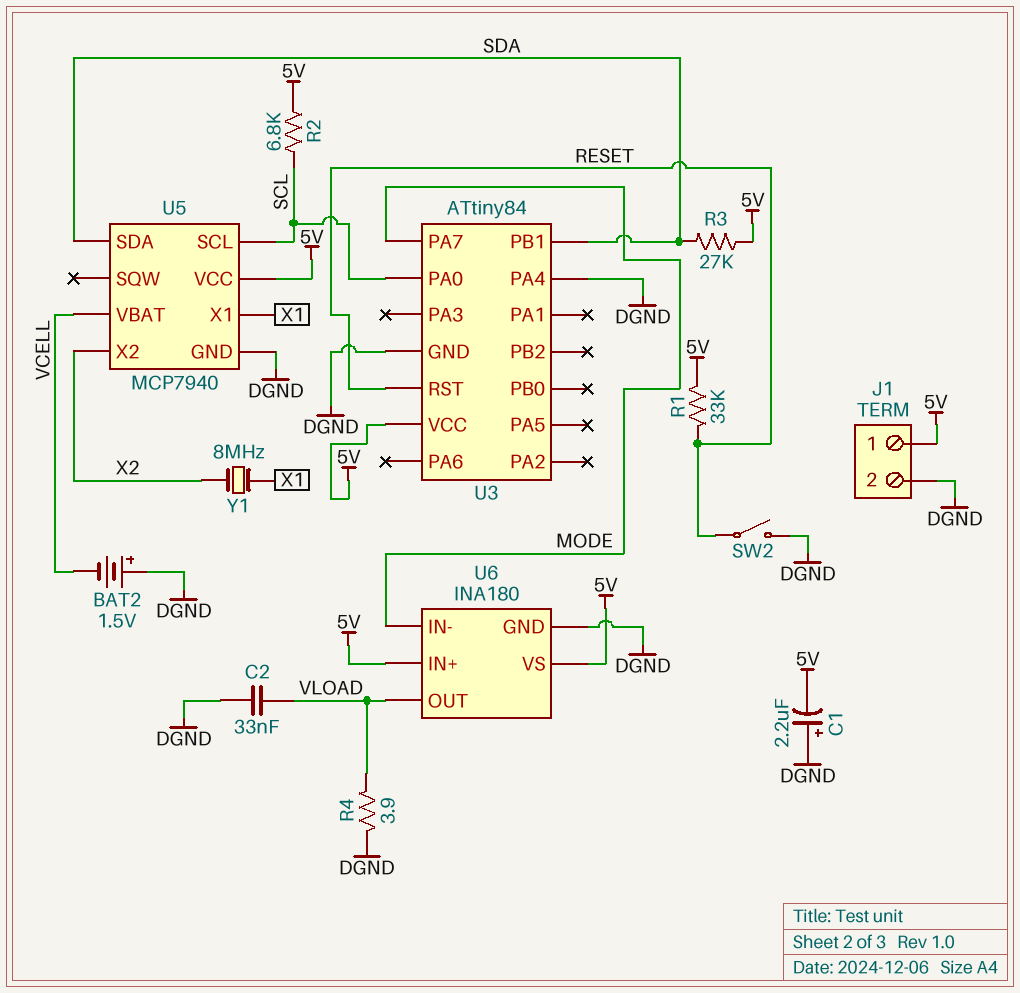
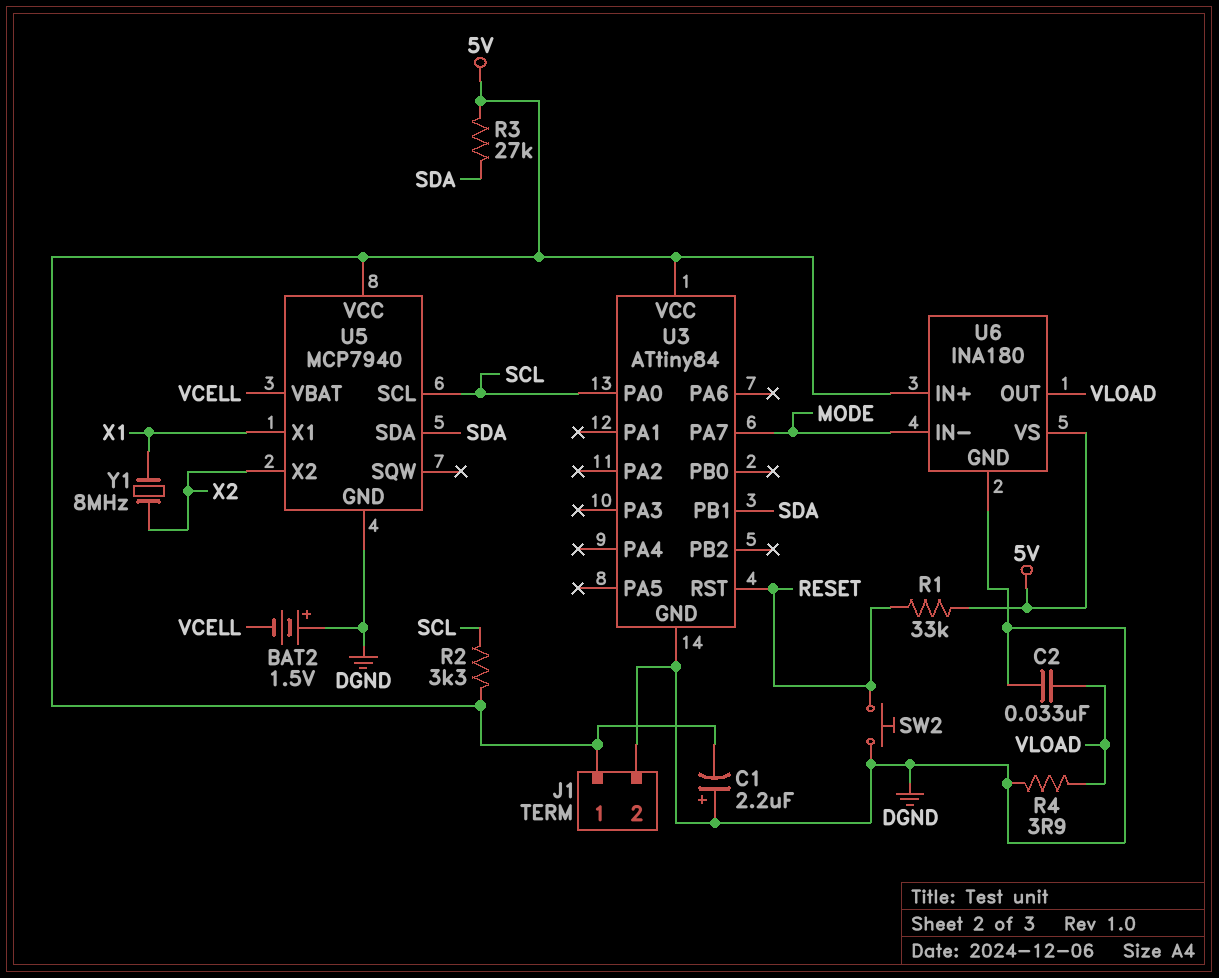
R2: 6.8k (5V, SCL) -> 3.3k (5V, SCL)
SW2: switch (DGND, RESET) -> button (DGND, RESET)
U3 pin PA4: DGND -> none

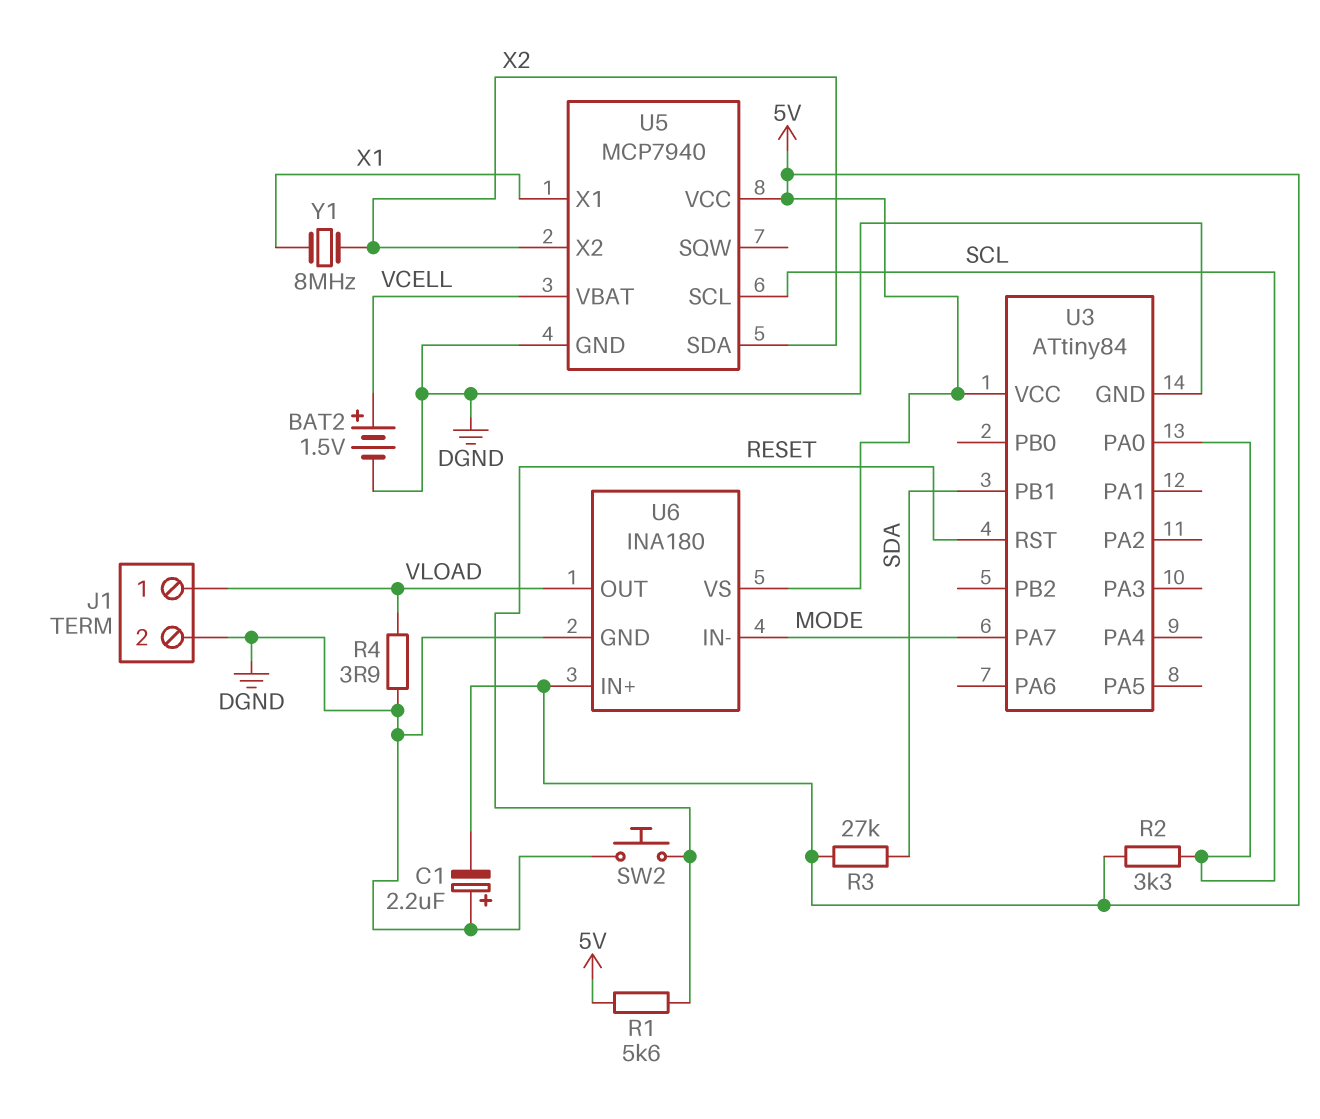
BAT2: 1.5V (plus DGND, minus VCELL) -> 1.5V (plus VCELL, minus DGND)
C2: 33nF (DGND, VLOAD) -> none
J1 pin 1: 5V -> VLOAD
R1: 33k (5V, RESET) -> 5.6k (5V, RESET)
U5 pin SDA: SDA -> X2

